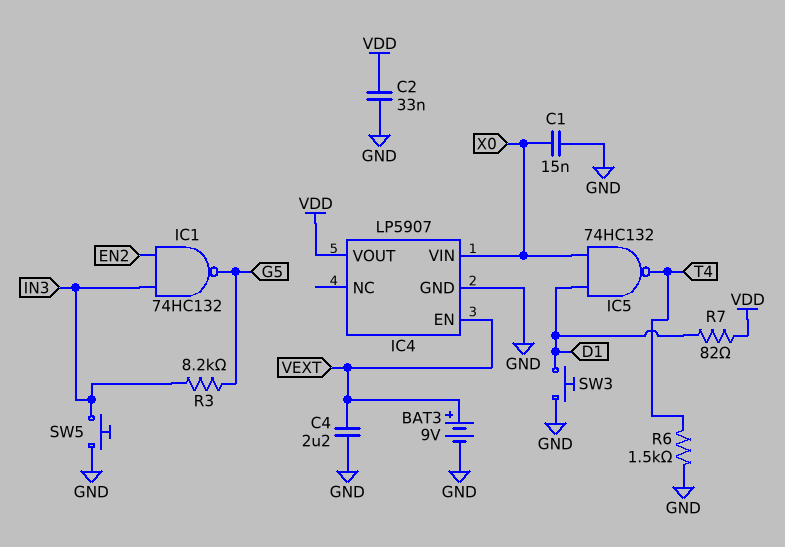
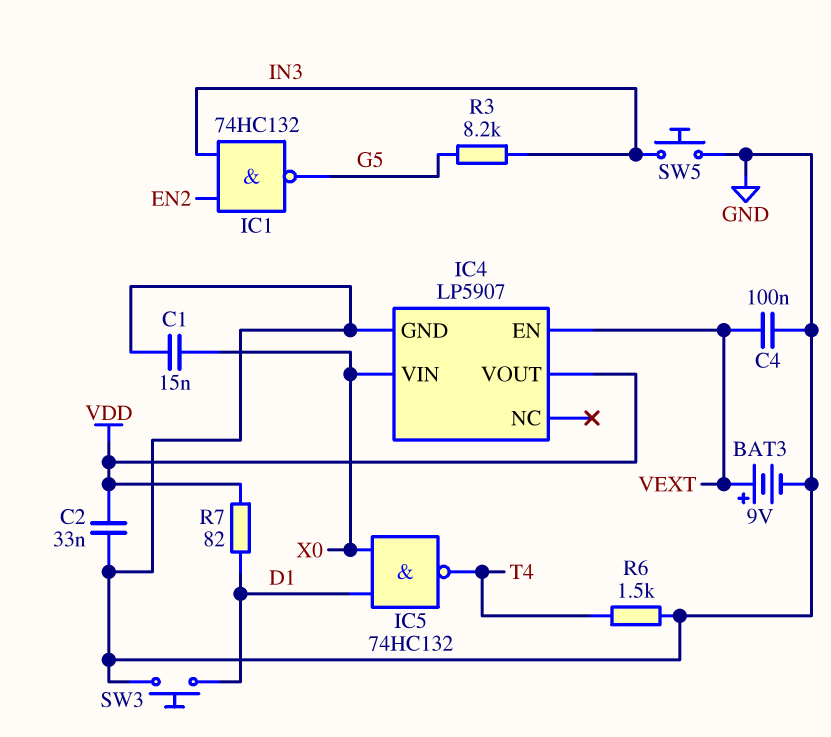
C4: 2.2uF (GND, VEXT) -> 100nF (GND, VEXT)

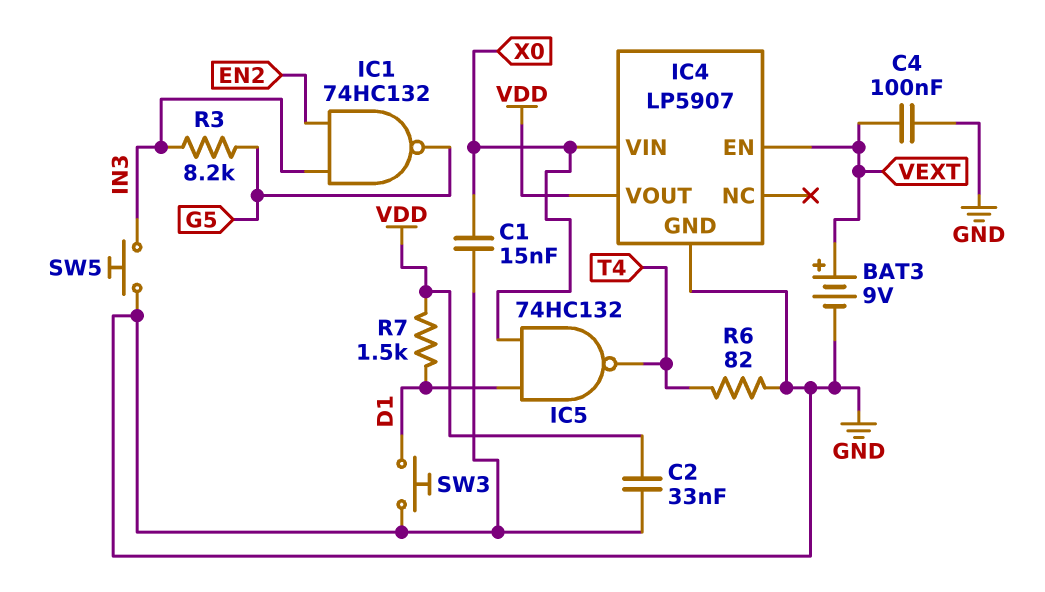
R6: 1.5k (GND, T4) -> 82 (GND, T4)
R7: 82 (D1, VDD) -> 1.5k (D1, VDD)

